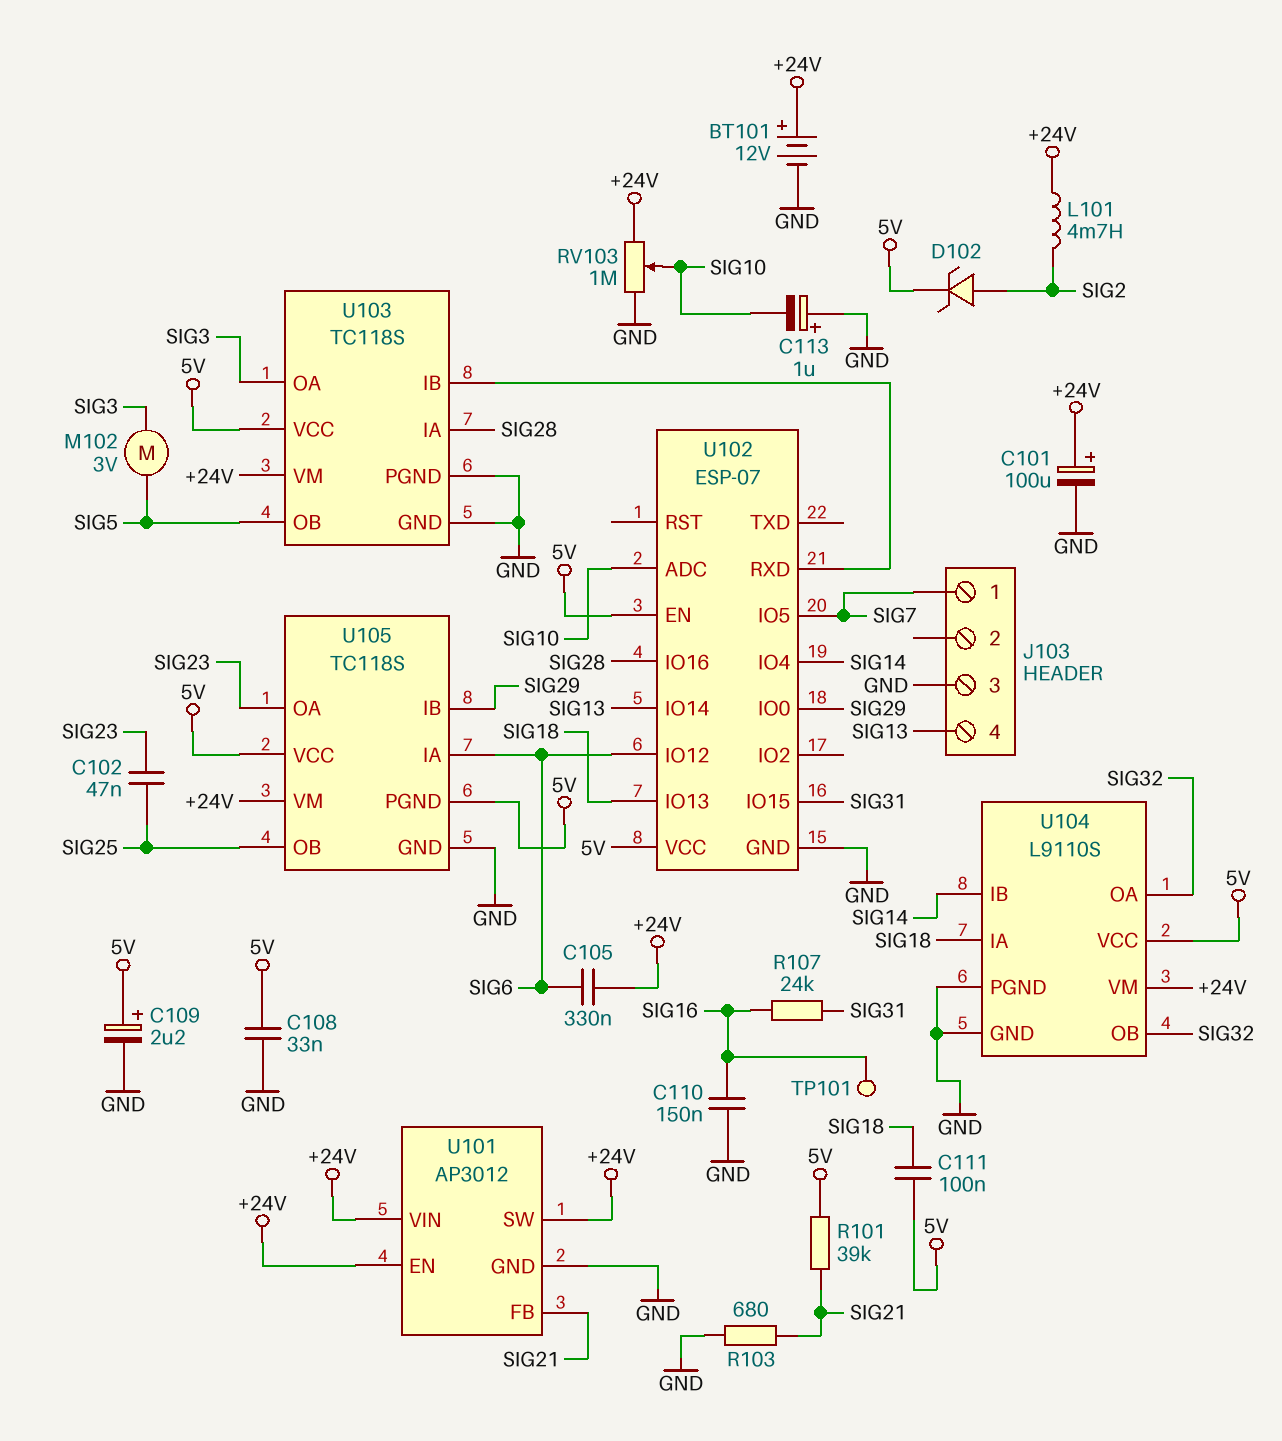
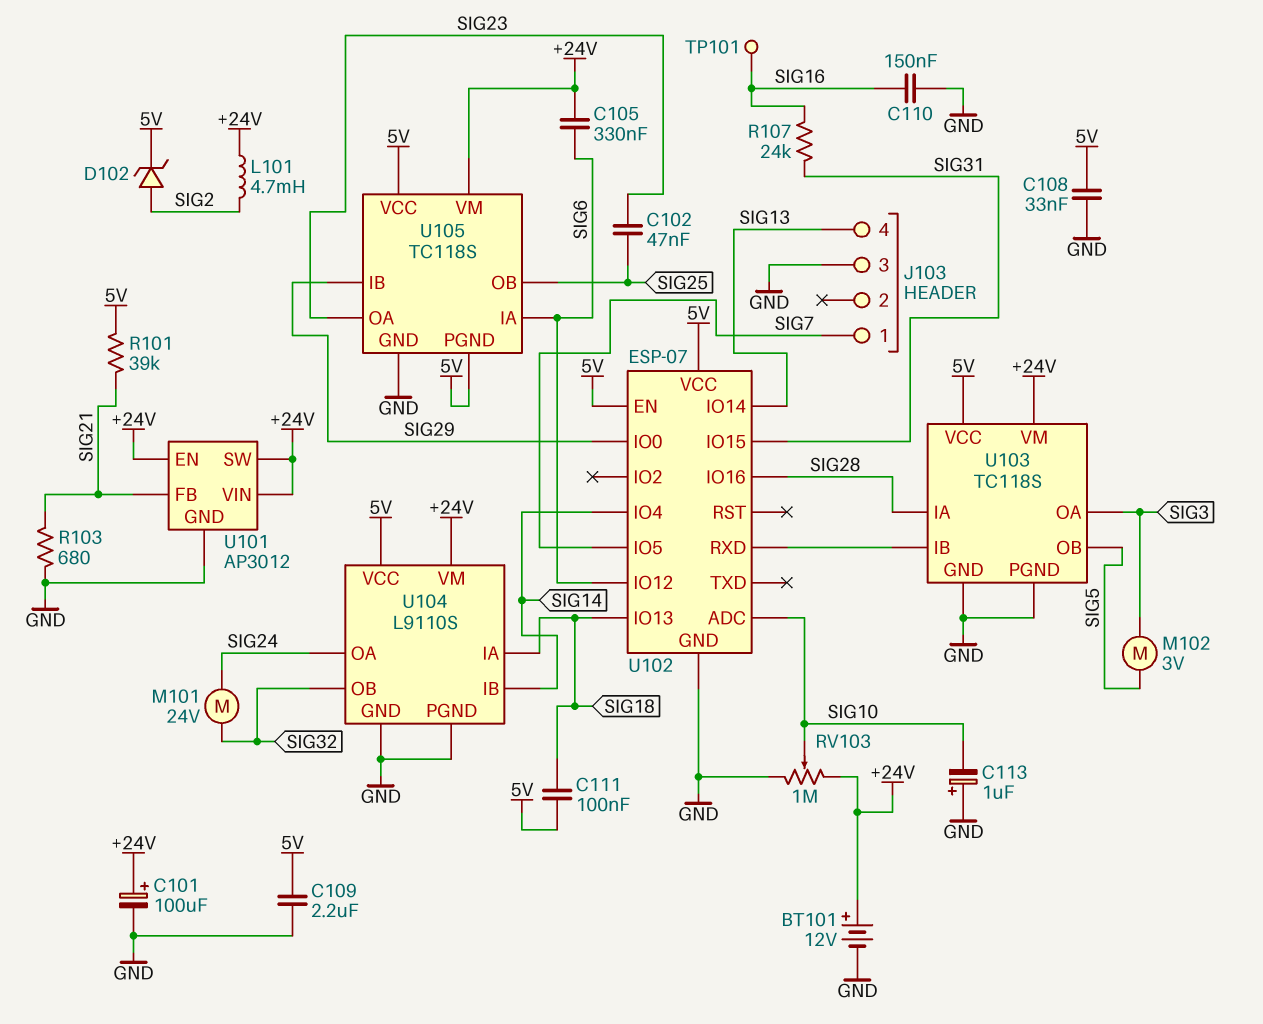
C109: 2.2uF (plus 5V, minus GND) -> 2.2uF (5V, GND)
M101: none -> motor 24V (SIG24, SIG32)
U104 pin OA: SIG32 -> SIG24

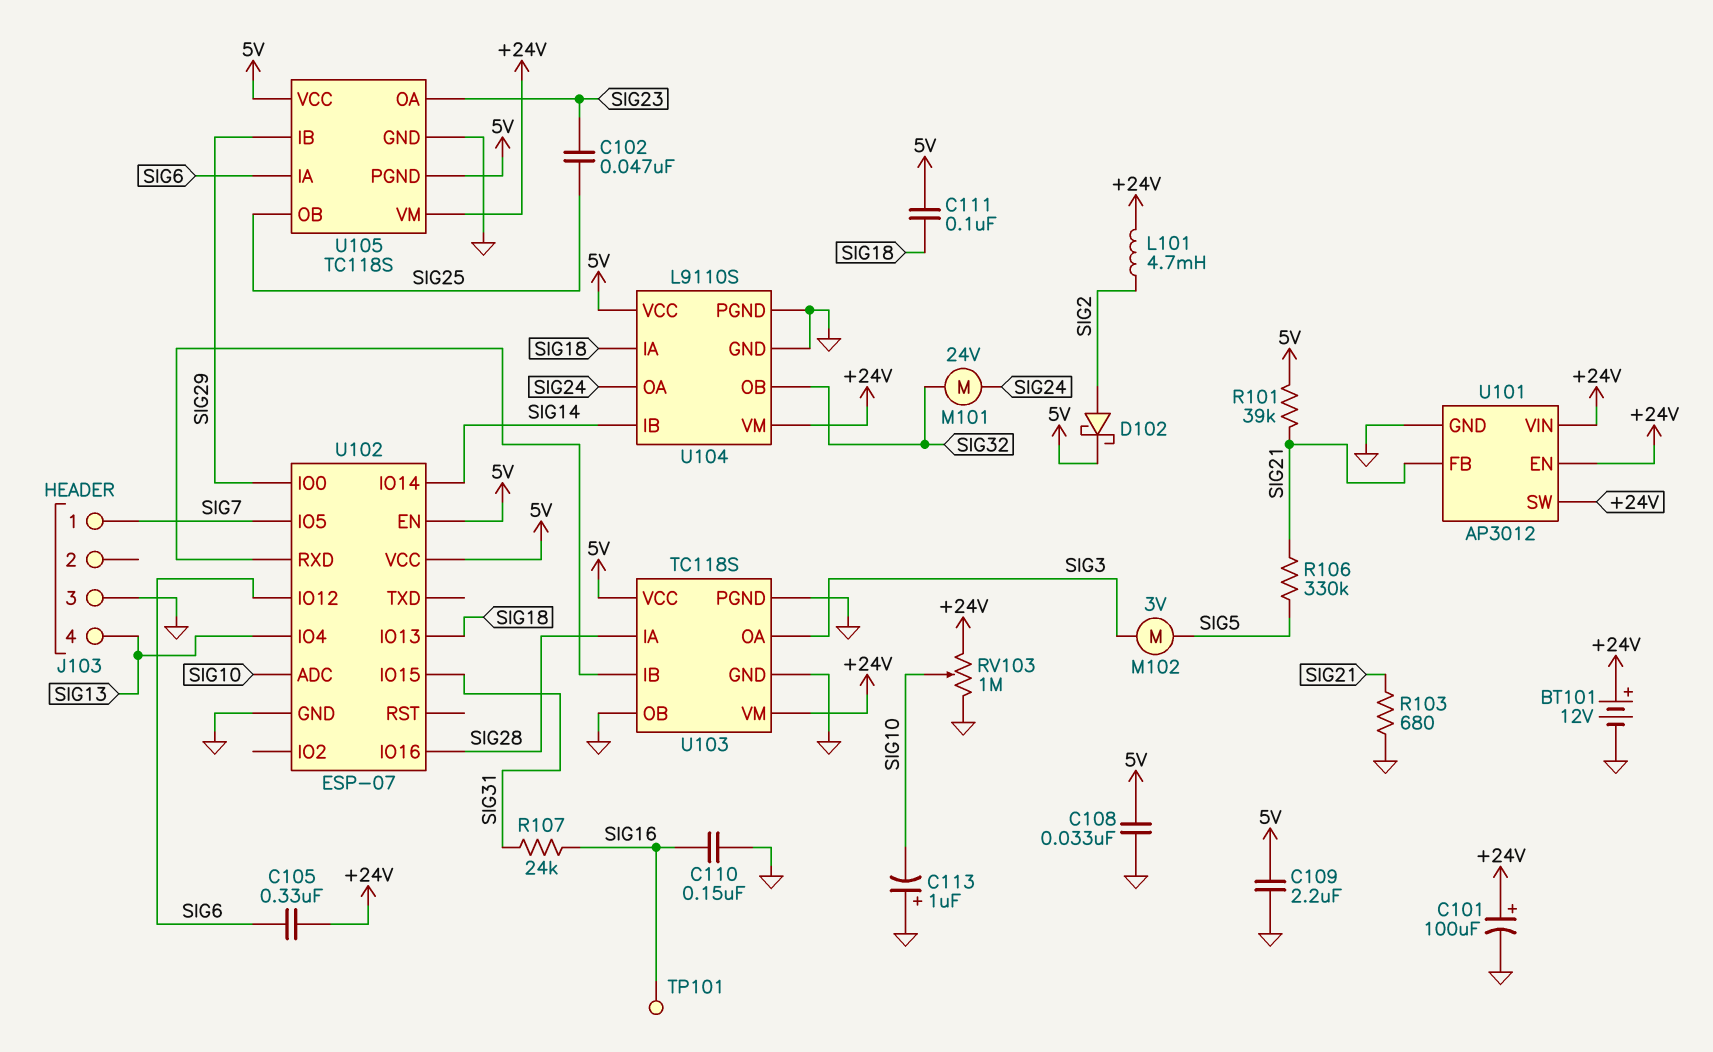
D102: zener (A SIG2, K 5V) -> schottky (A SIG2, K 5V)
R106: none -> 330k (SIG5, SIG21)
U102 pin IO4: SIG14 -> SIG13
U102 pin IO14: SIG13 -> SIG14
U103 pin OB: SIG5 -> GND

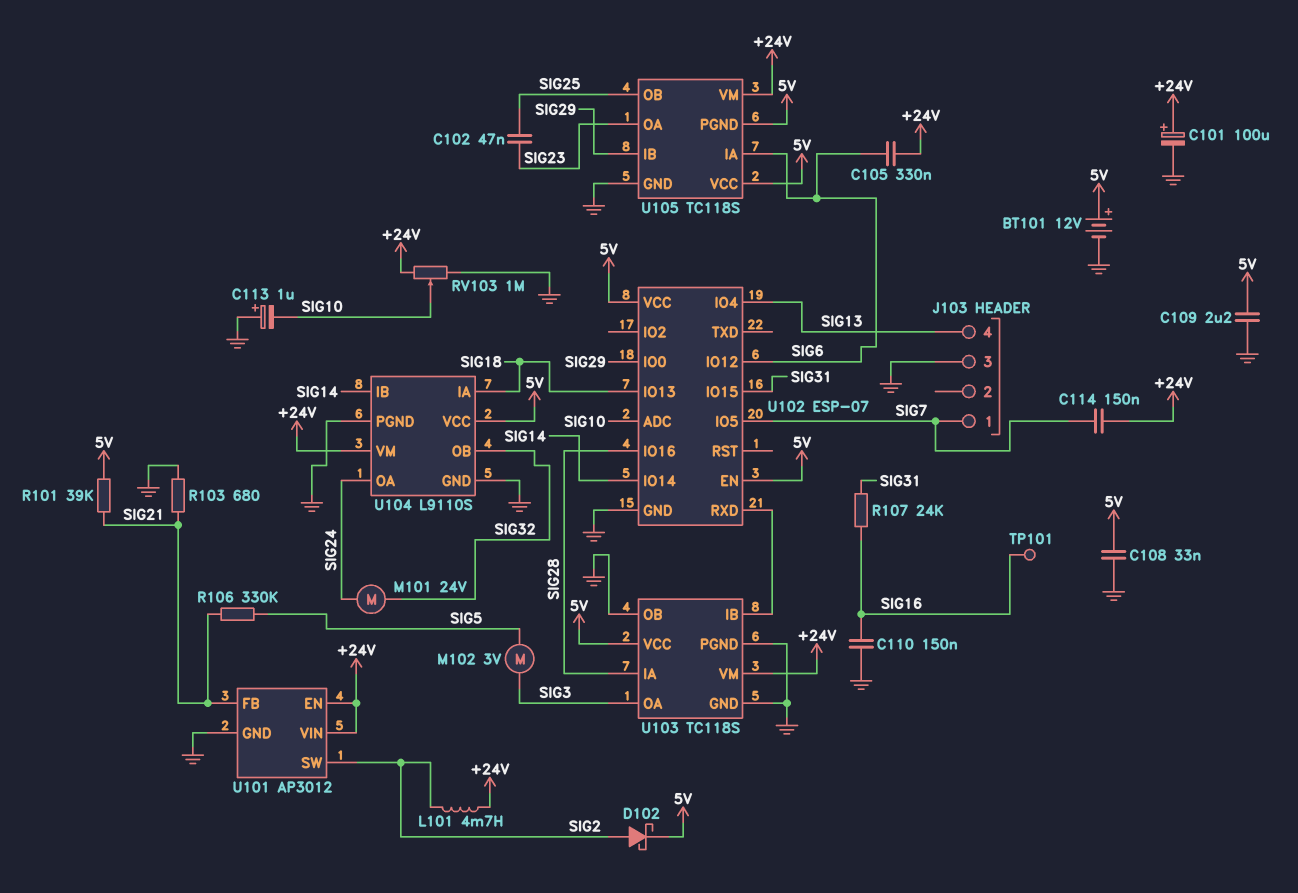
BT101: 12V (plus +24V, minus GND) -> 12V (plus 5V, minus GND)
C111: 100nF (5V, SIG18) -> none
C114: none -> 150nF (+24V, SIG7)
U101 pin SW: +24V -> SIG2

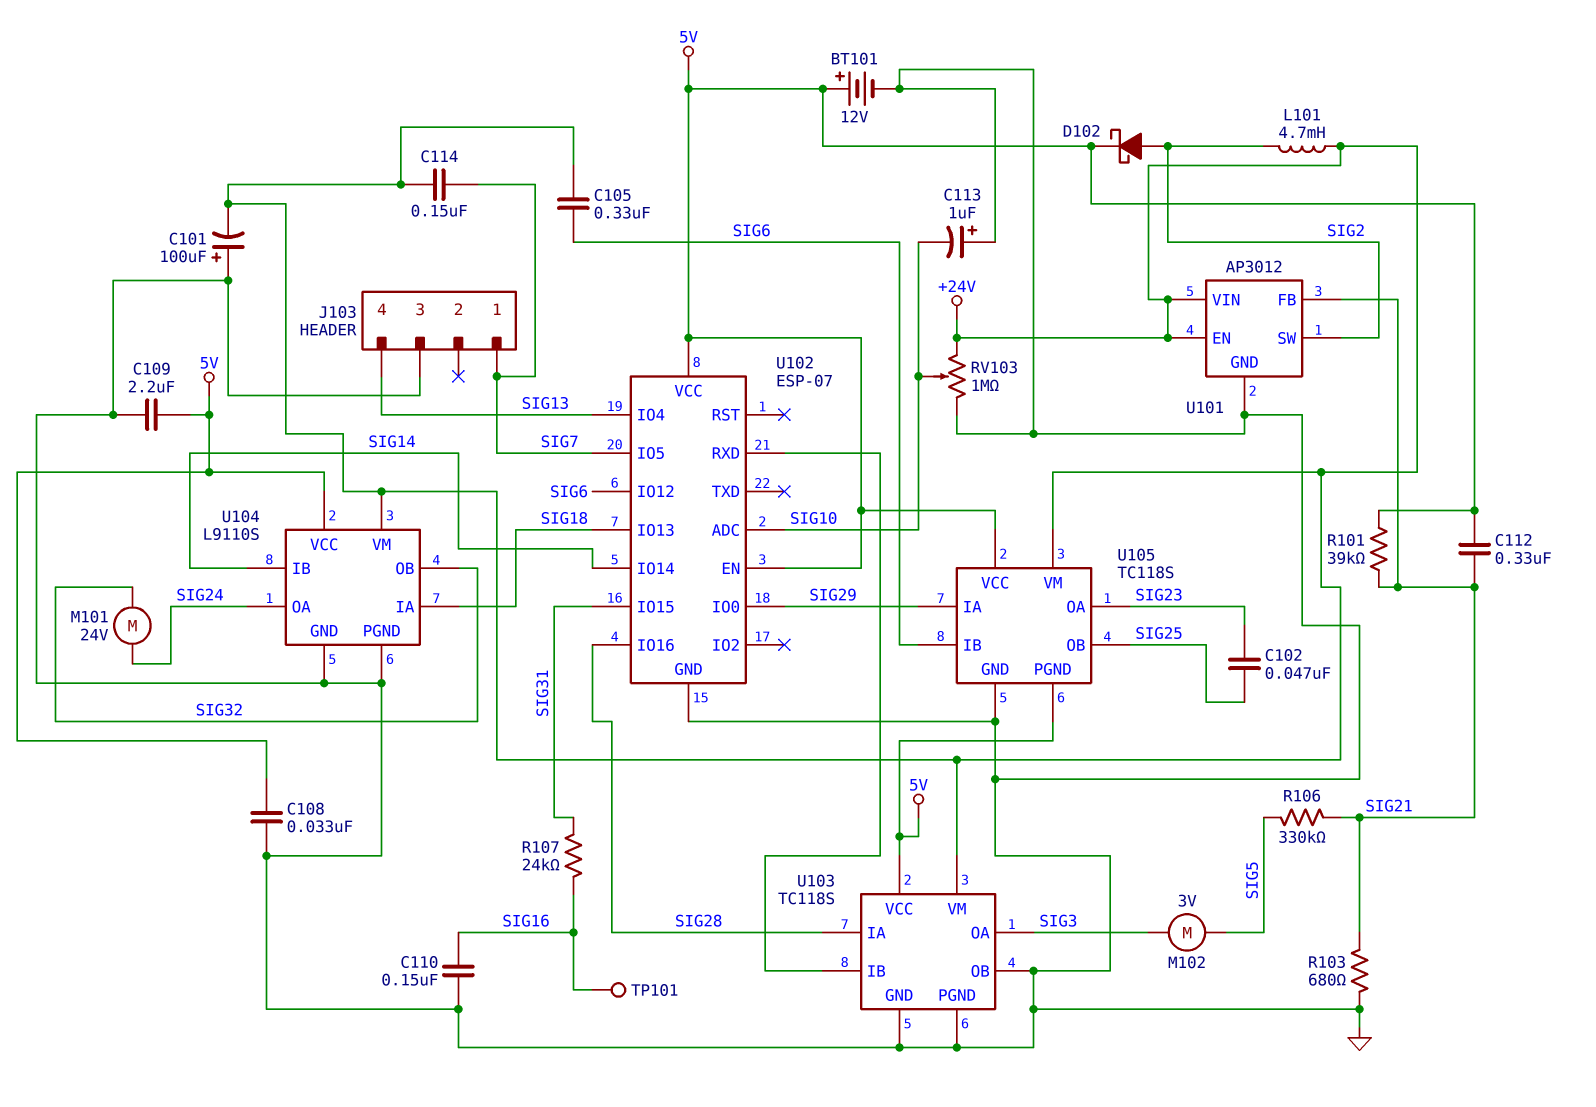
C101: 100uF (plus +24V, minus GND) -> 100uF (plus GND, minus +24V)
C112: none -> 330nF (5V, SIG21)
U105 pin IA: SIG6 -> SIG29
U105 pin IB: SIG29 -> SIG6

